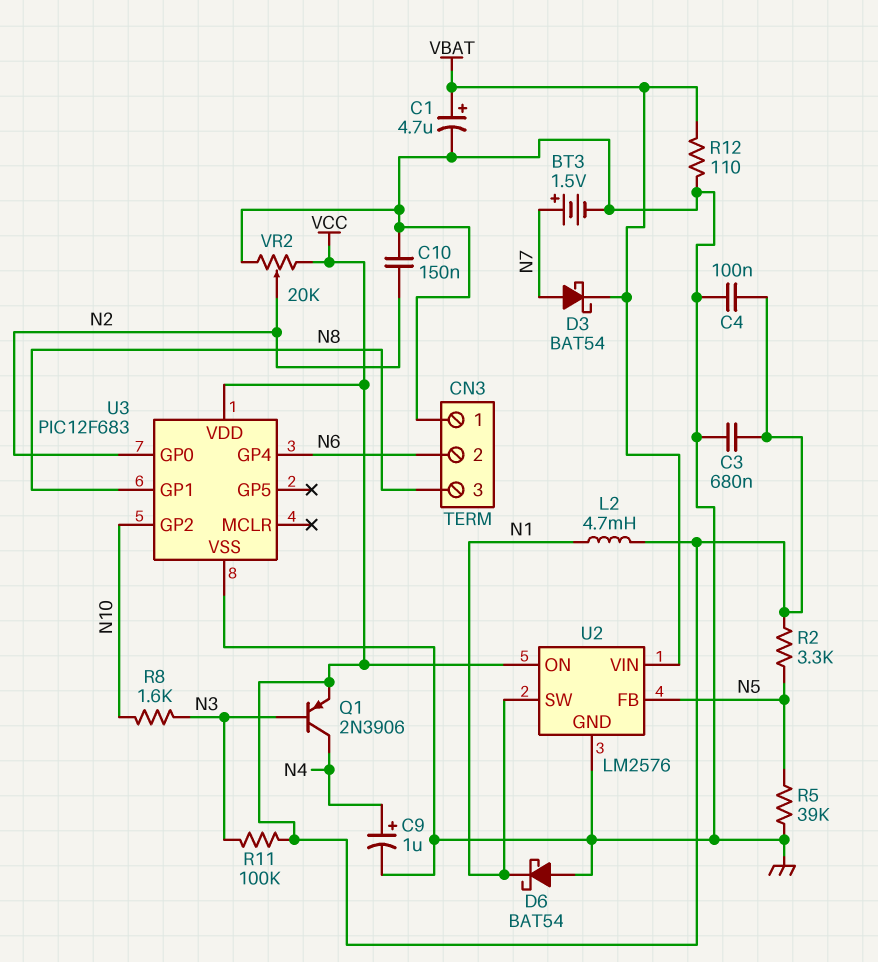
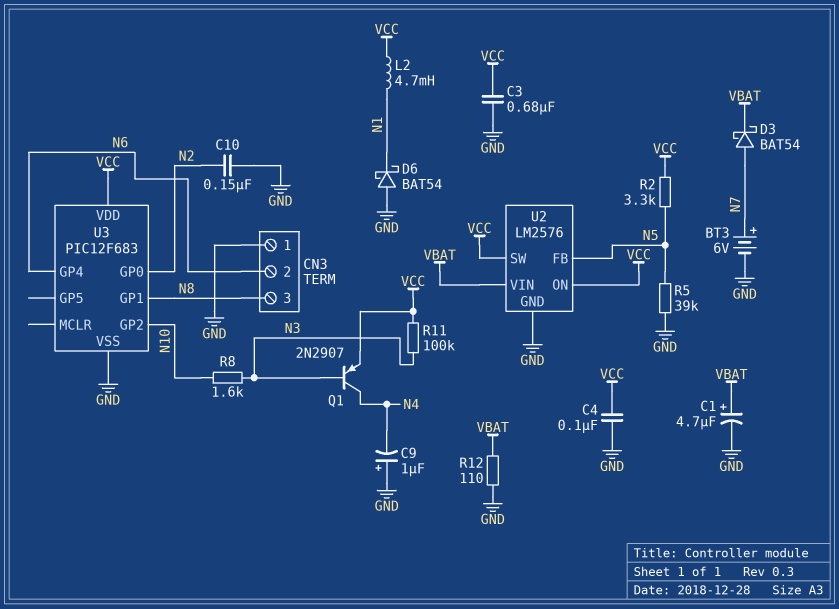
BT3: 1.5V (plus N7, minus GND) -> 6V (plus N7, minus GND)
C9: 1uF (plus N4, minus GND) -> 1uF (plus GND, minus N4)
Q1: PNP 2N3906 (B N3, C N4, E VCC) -> PNP 2N2907 (B N3, C N4, E VCC)
U2 pin SW: N1 -> VCC
VR2: 20k (GND, VCC, wiper N2) -> none

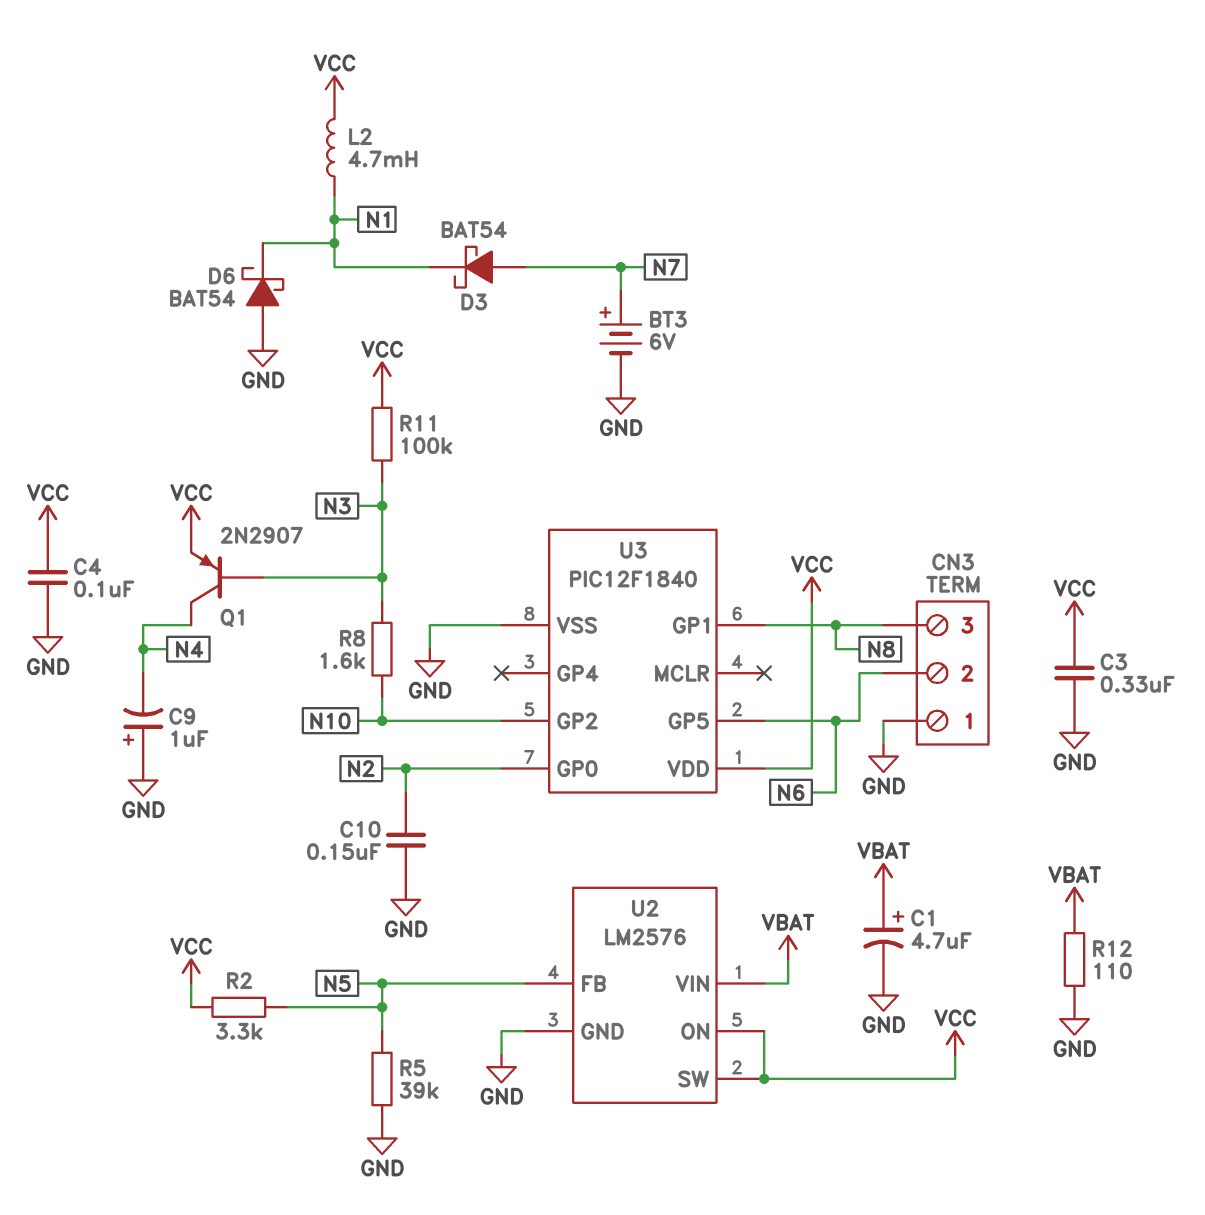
C3: 680nF (GND, VCC) -> 330nF (GND, VCC)
D3: schottky BAT54 (A N7, K VBAT) -> schottky BAT54 (A N7, K N1)
U3: PIC12F683 -> PIC12F1840
U3 pin GP4: N6 -> none
U3 pin GP5: none -> N6

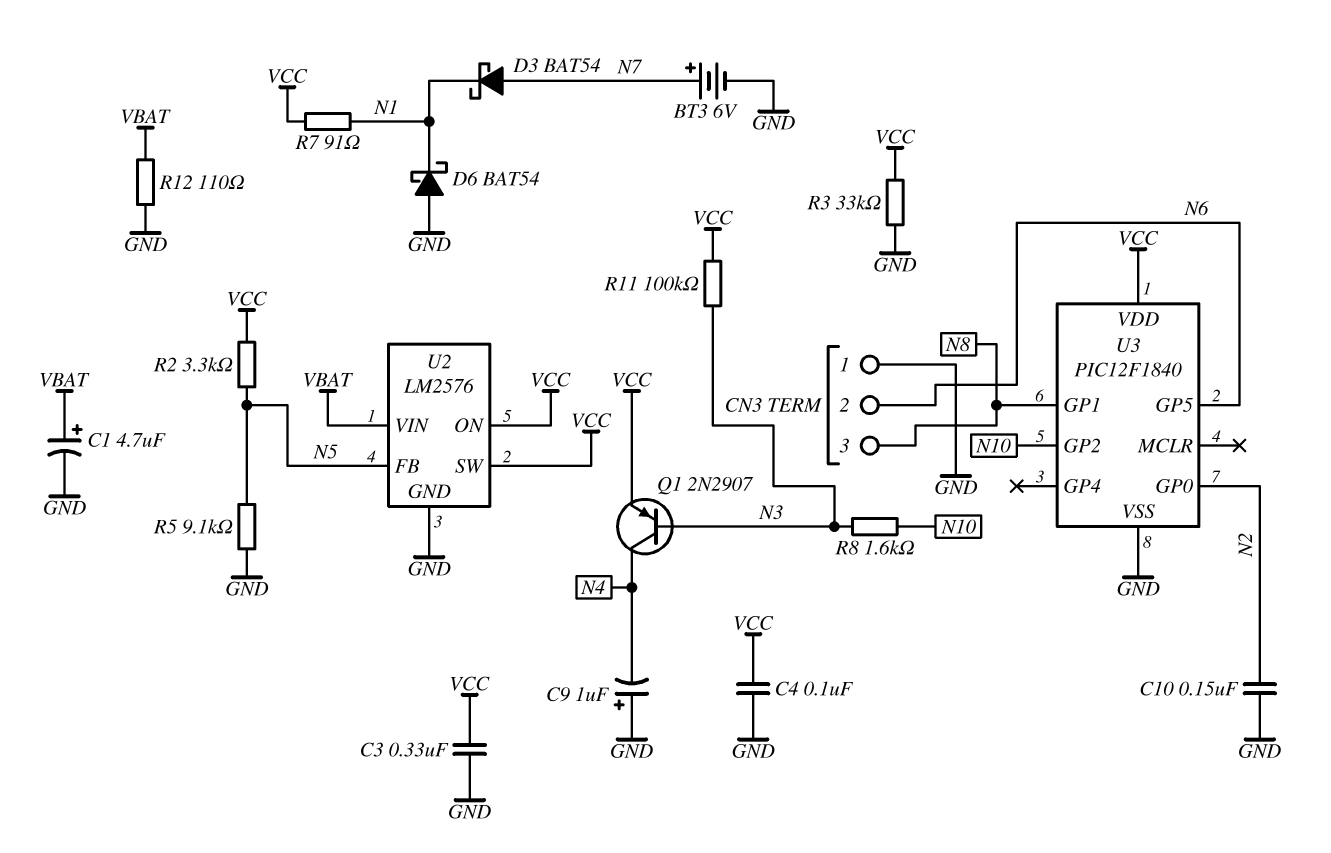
L2: 4.7mH (N1, VCC) -> none
R3: none -> 33k (GND, VCC)
R5: 39k (GND, N5) -> 9.1k (GND, N5)
R7: none -> 91 (N1, VCC)

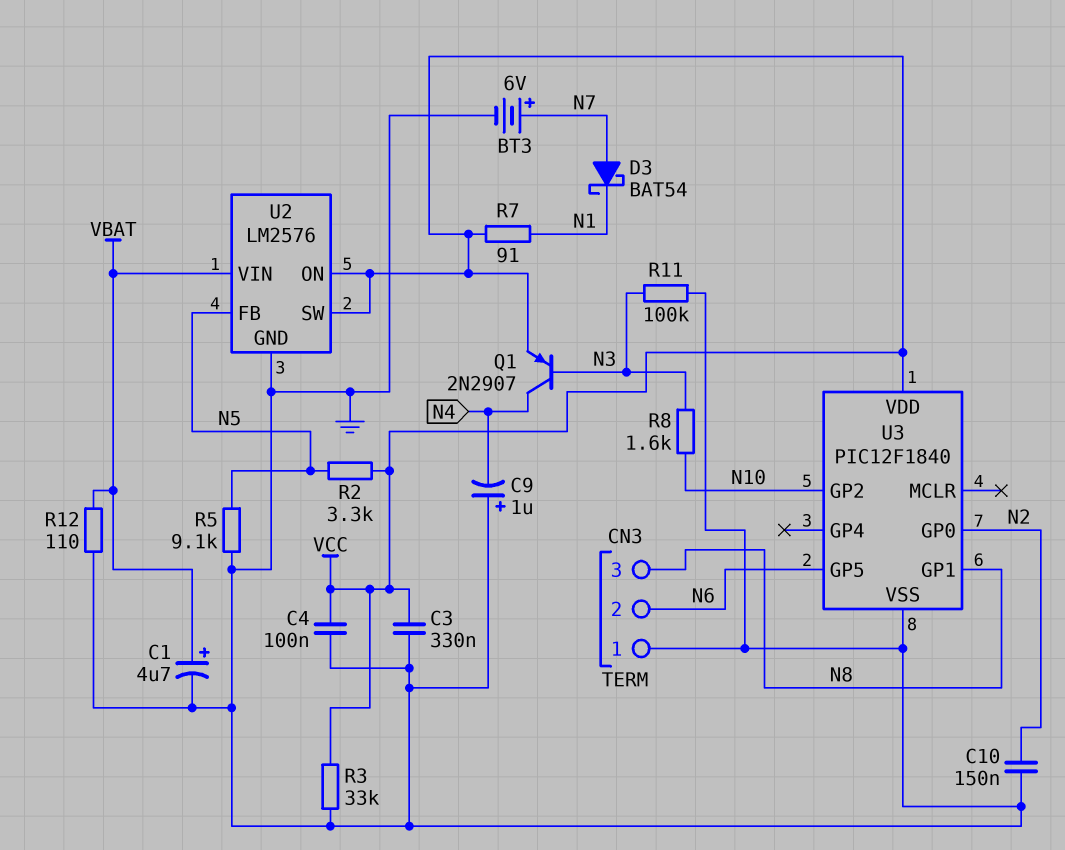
D6: schottky BAT54 (A GND, K N1) -> none
R11: 100k (N3, VCC) -> 100k (GND, N3)

